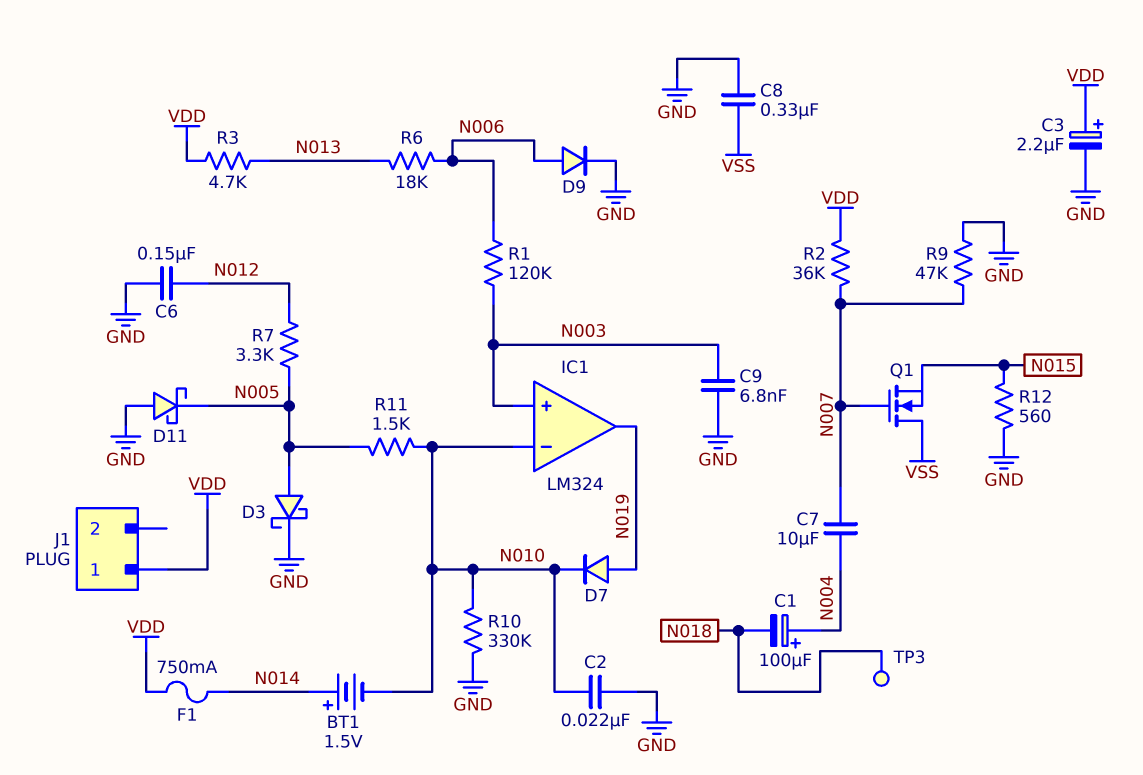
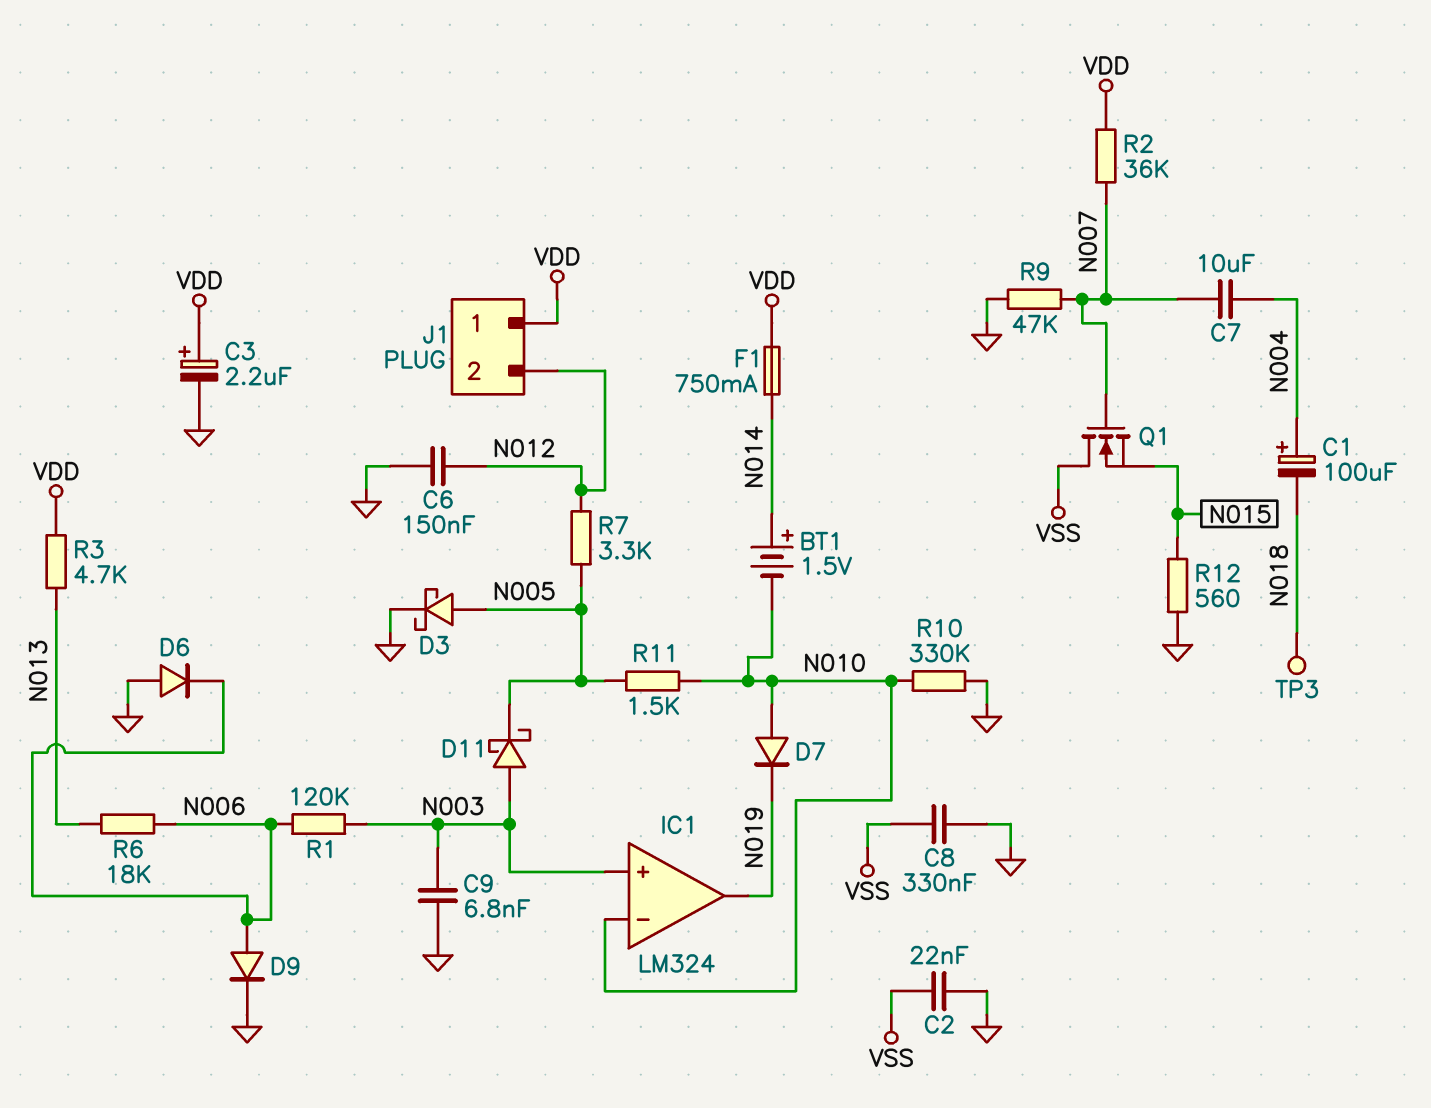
C2: 22nF (GND, N010) -> 22nF (GND, VSS)
D6: none -> diode (A GND, K N006)
D7: diode (A N019, K N010) -> diode (A N010, K N019)
D11: schottky (A GND, K N005) -> schottky (A N003, K N005)
J1 pin 2: none -> N012

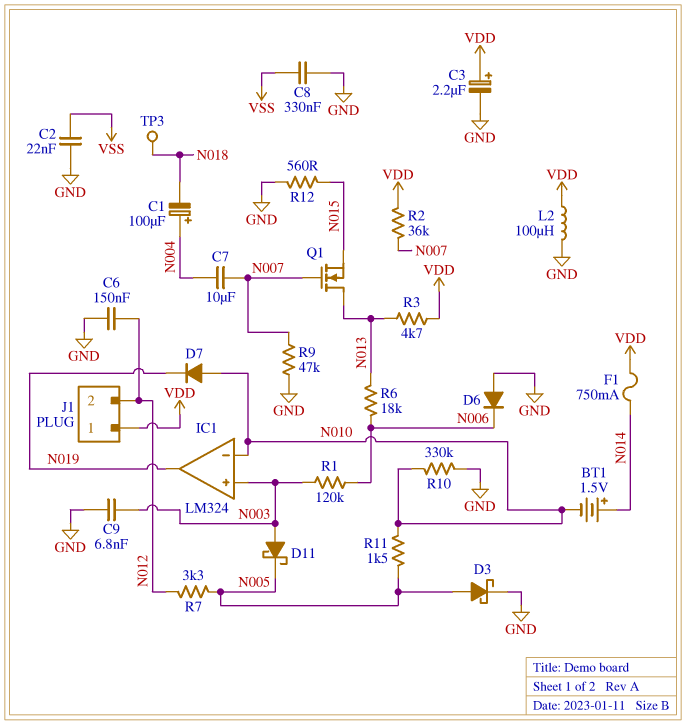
D9: diode (A N006, K GND) -> none
L2: none -> 100uH (GND, VDD)
Q1: NMOS (G N007, D VSS, S N015) -> NMOS (G N007, D N013, S N015)

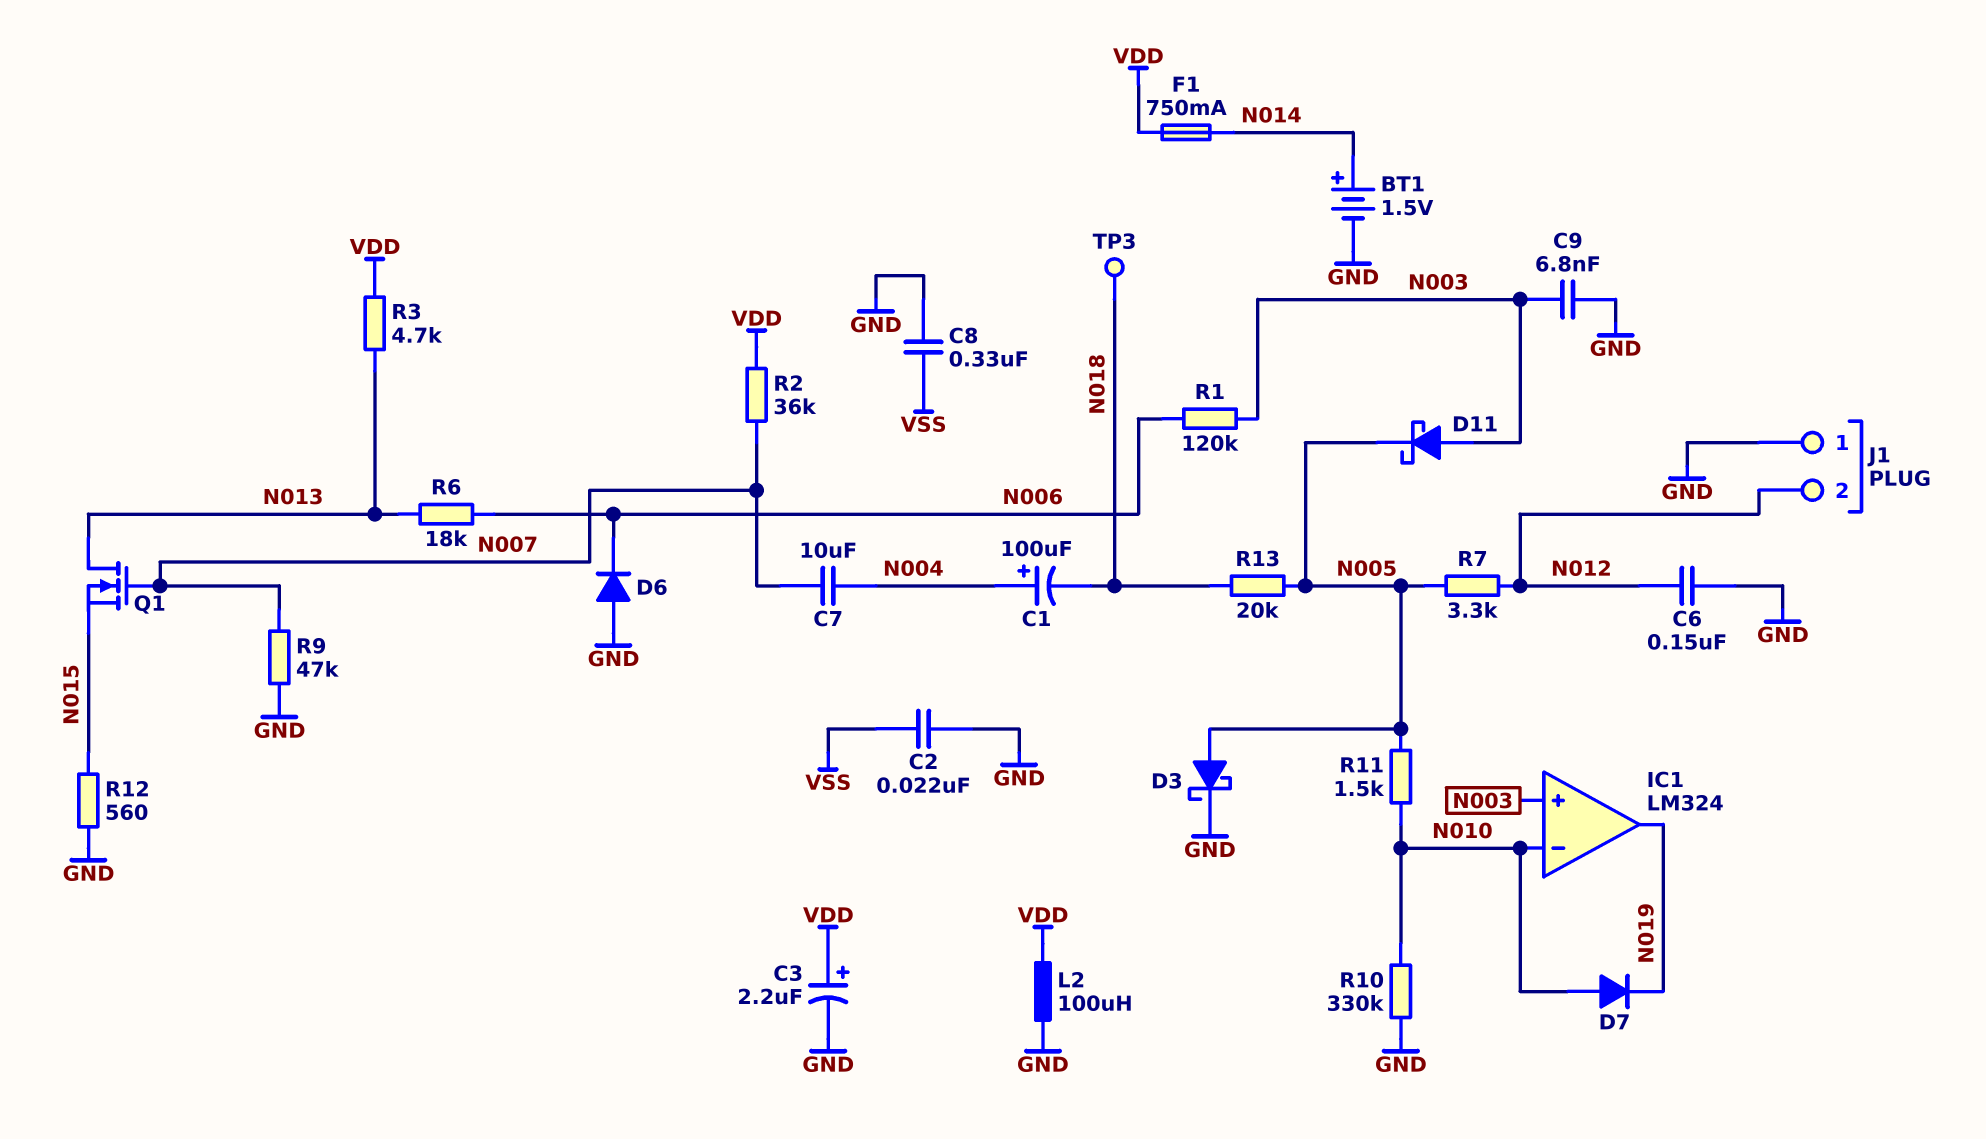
BT1: 1.5V (plus N014, minus N010) -> 1.5V (plus N014, minus GND)
J1 pin 1: VDD -> GND
R13: none -> 20k (N005, N018)

